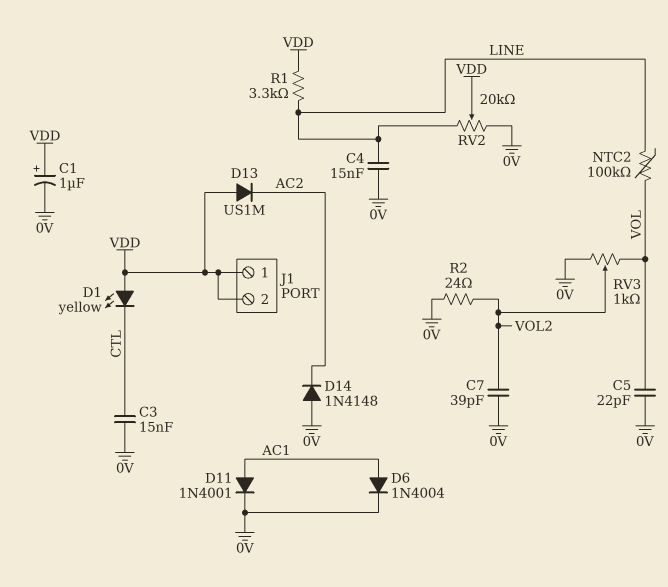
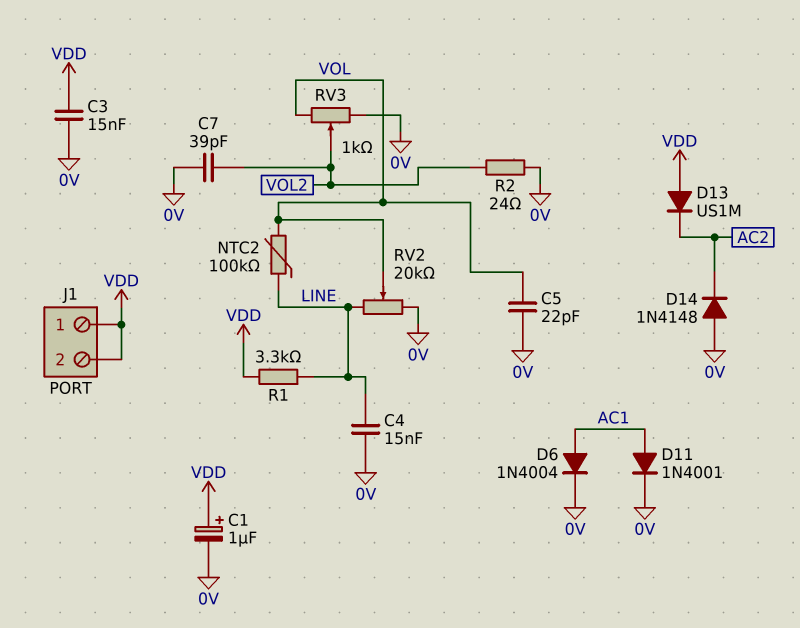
C3: 15nF (0V, CTL) -> 15nF (0V, VDD)
D1: LED yellow (A VDD, K CTL) -> none
RV2: 20k (0V, LINE, wiper VDD) -> 20k (0V, LINE, wiper VOL)

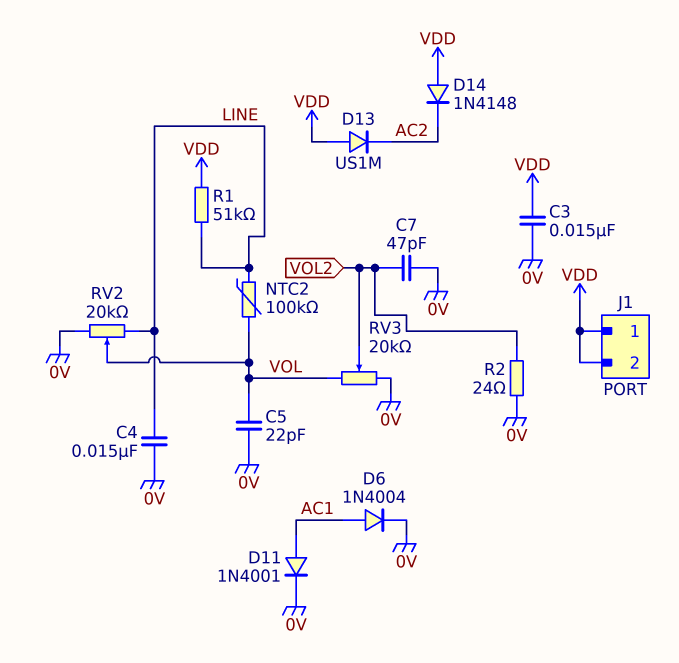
C1: 1uF (plus VDD, minus 0V) -> none
C7: 39pF (0V, VOL2) -> 47pF (0V, VOL2)
D14: diode 1N4148 (A 0V, K AC2) -> diode 1N4148 (A VDD, K AC2)
R1: 3.3k (LINE, VDD) -> 51k (LINE, VDD)
RV3: 1k (0V, VOL, wiper VOL2) -> 20k (0V, VOL, wiper VOL2)

